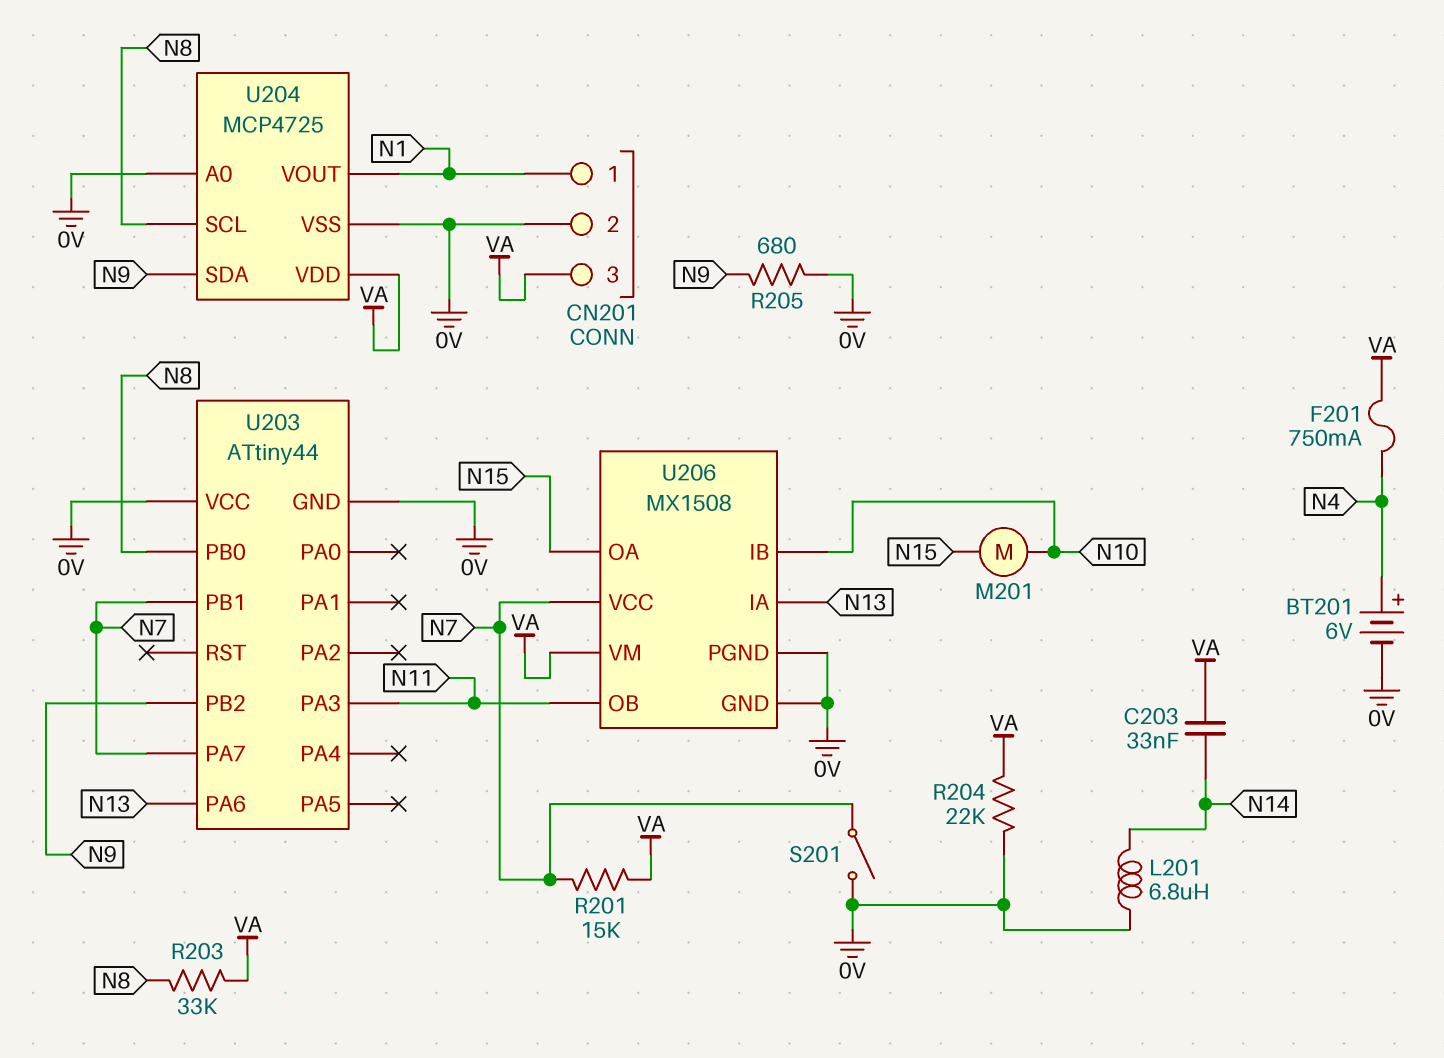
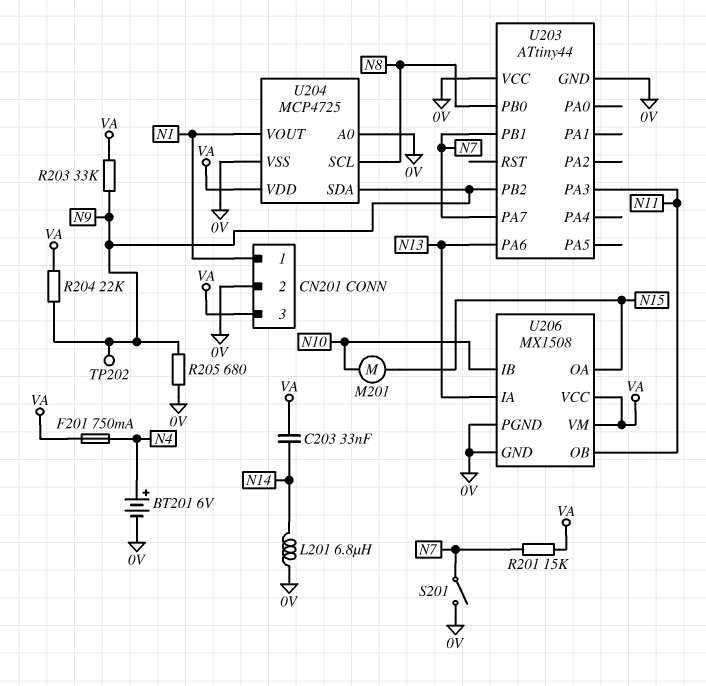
R203: 33k (N8, VA) -> 33k (N9, VA)
R204: 22k (0V, VA) -> 22k (N9, VA)
TP202: none -> test point (N9)
U206 pin VCC: N7 -> VA

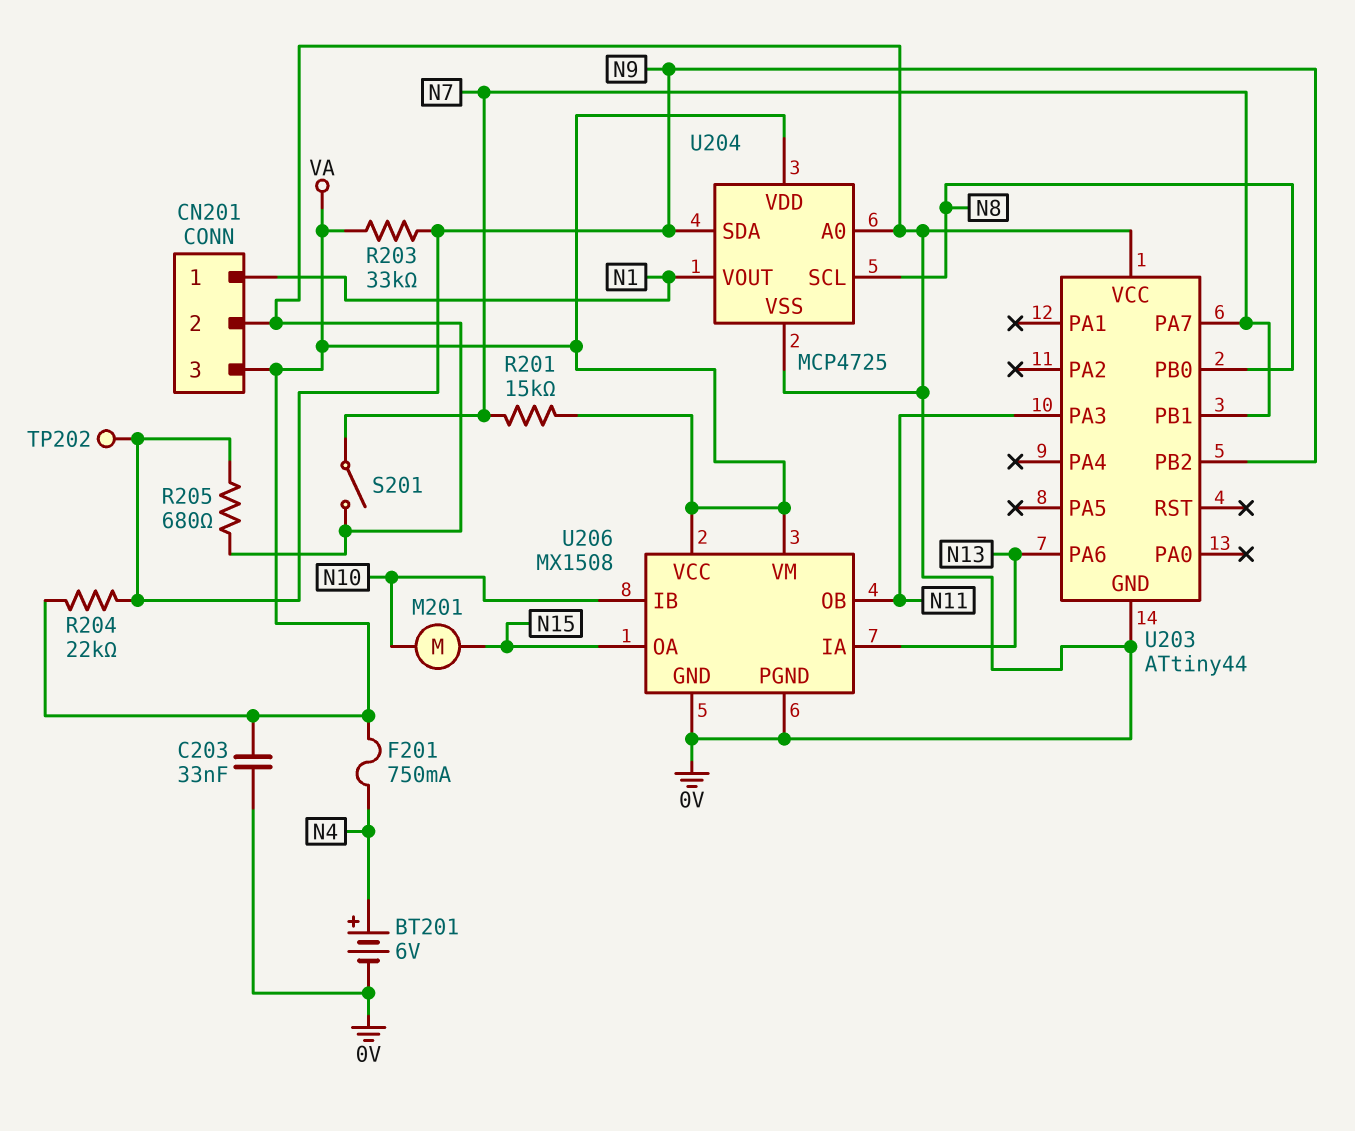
C203: 33nF (N14, VA) -> 33nF (0V, VA)
L201: 6.8uH (0V, N14) -> none

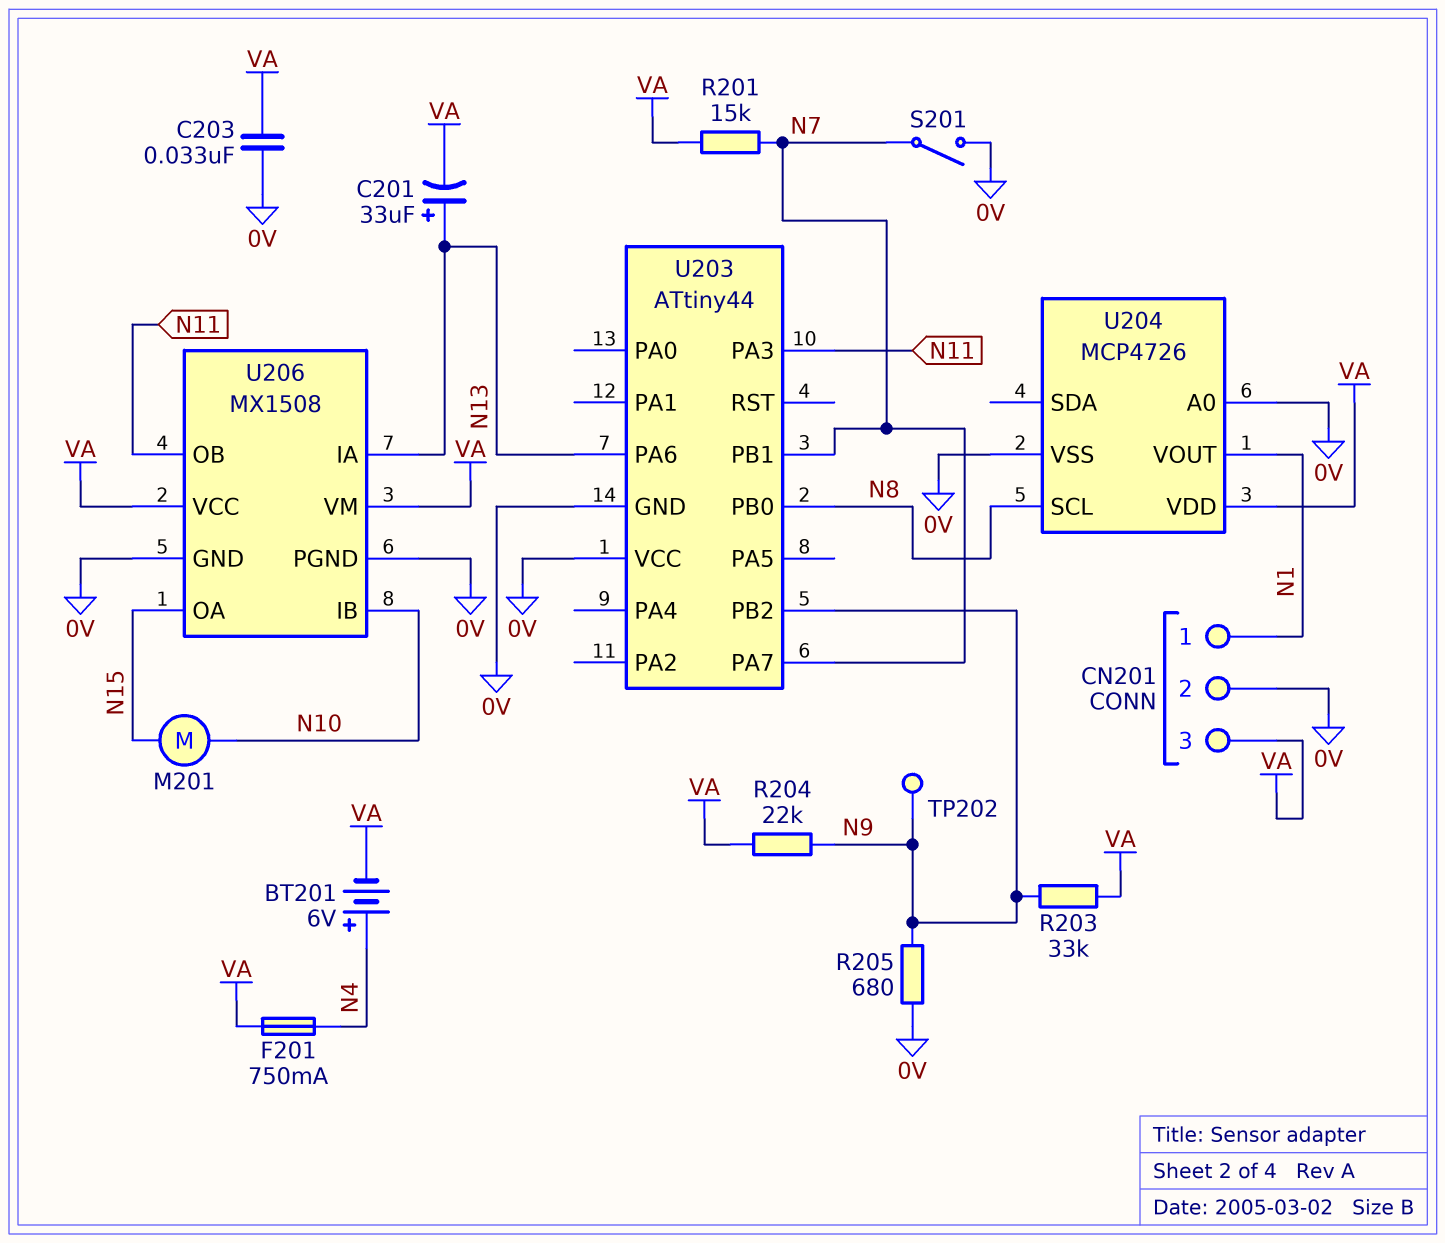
BT201: 6V (plus N4, minus 0V) -> 6V (plus N4, minus VA)
C201: none -> 33uF (plus N13, minus VA)
U204: MCP4725 -> MCP4726
U204 pin SDA: N9 -> none

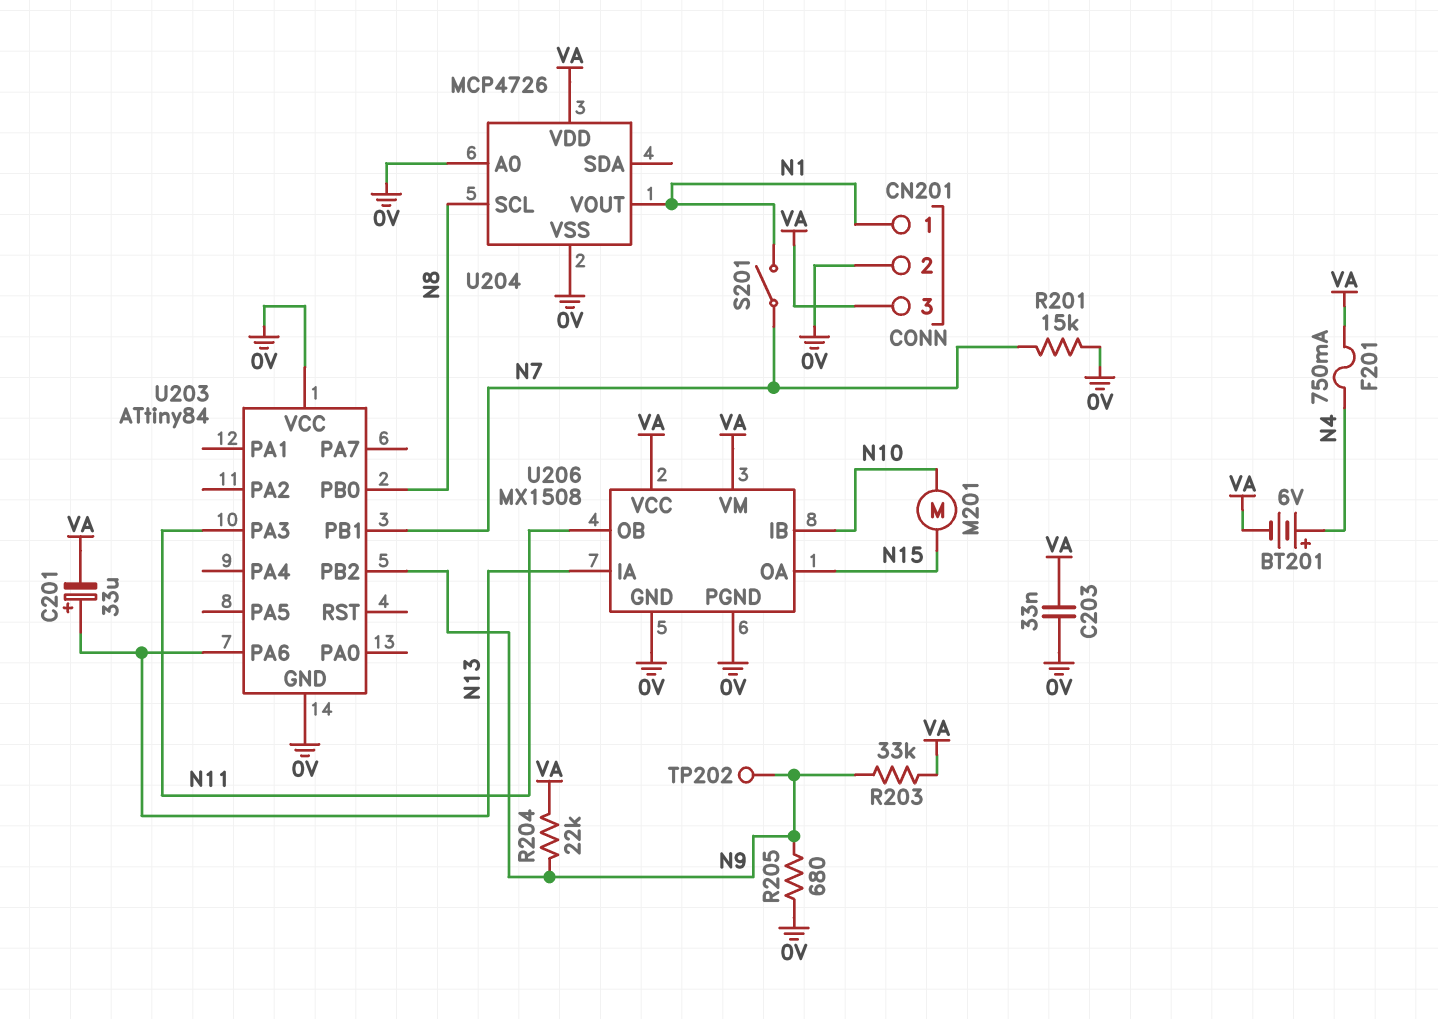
R201: 15k (N7, VA) -> 15k (0V, N7)
S201: switch (0V, N7) -> switch (N1, N7)
U203: ATtiny44 -> ATtiny84
U203 pin PA7: N7 -> none

